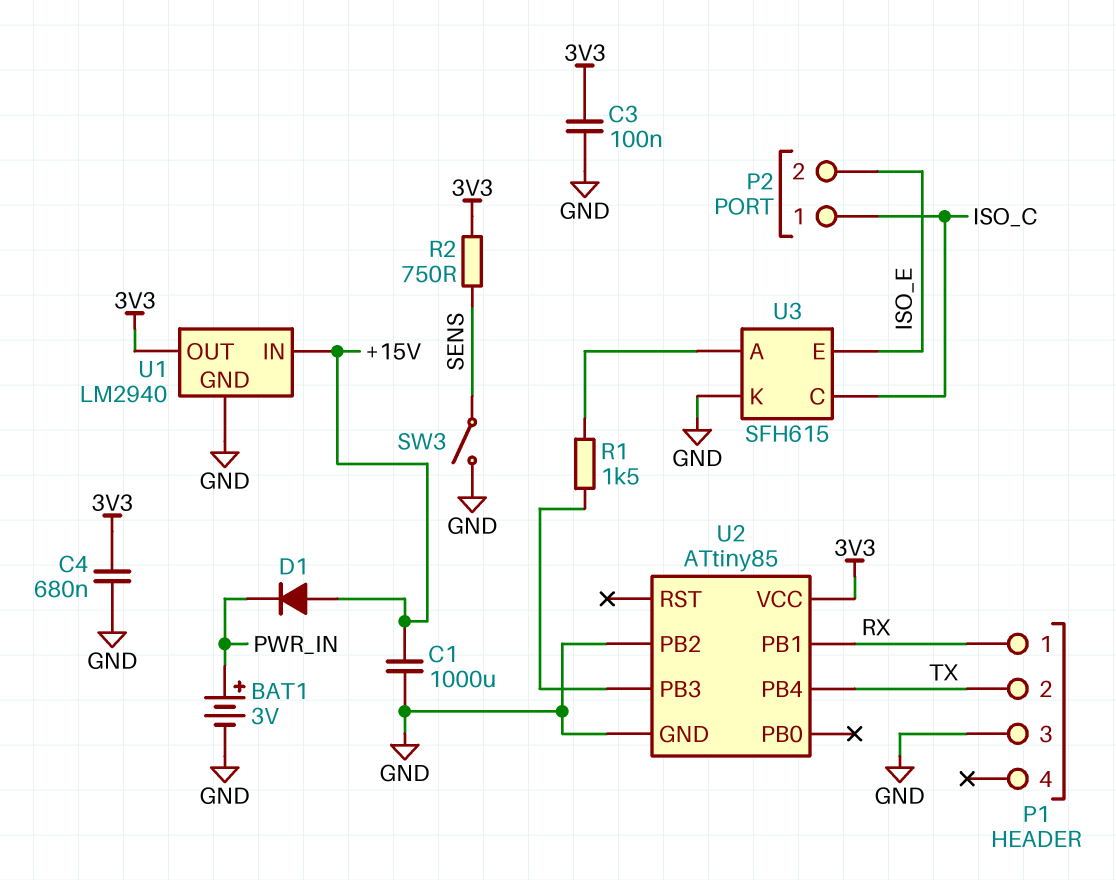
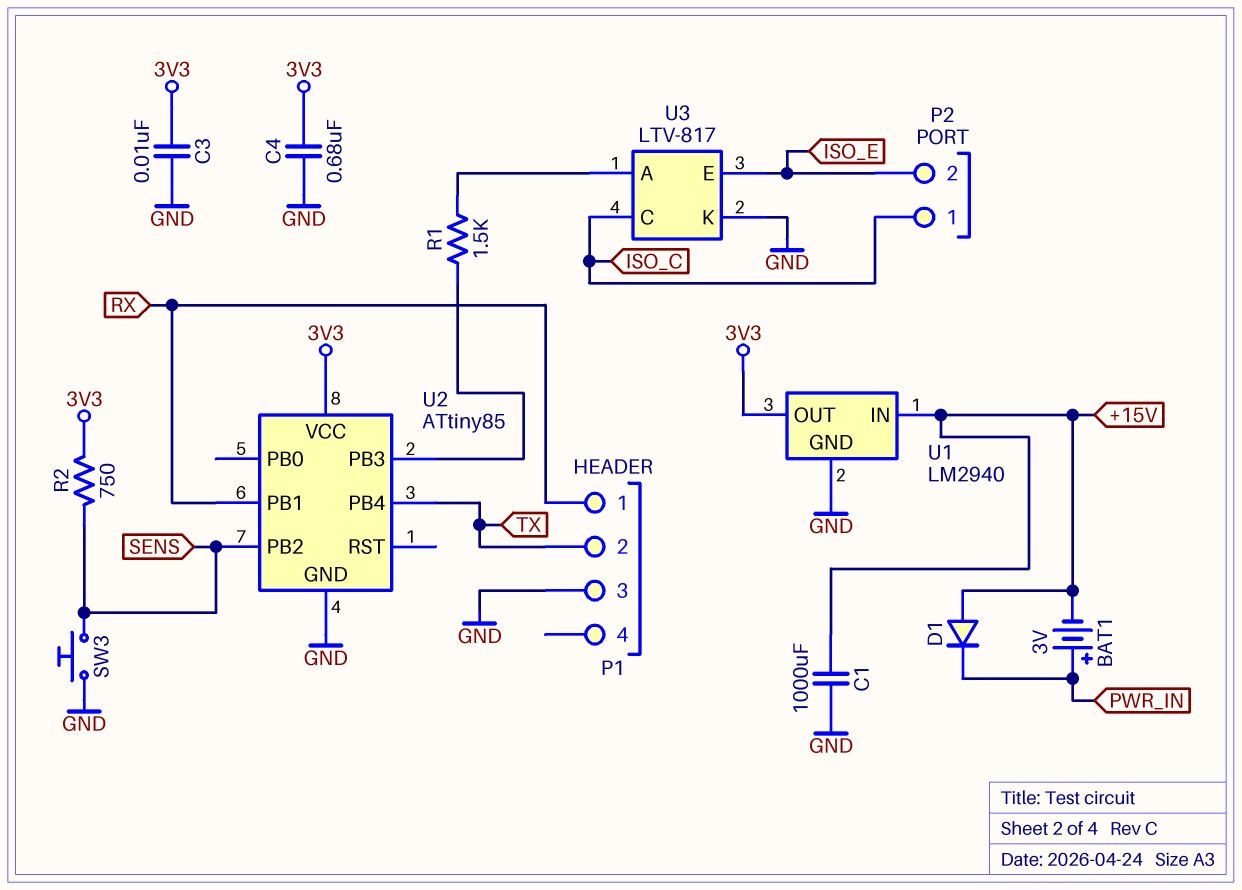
BAT1: 3V (plus PWR_IN, minus GND) -> 3V (plus PWR_IN, minus +15V)
C3: 100nF (3V3, GND) -> 10nF (3V3, GND)
SW3: switch (GND, SENS) -> button (GND, SENS)
U2 pin PB2: GND -> SENS
U3: SFH615 -> LTV-817

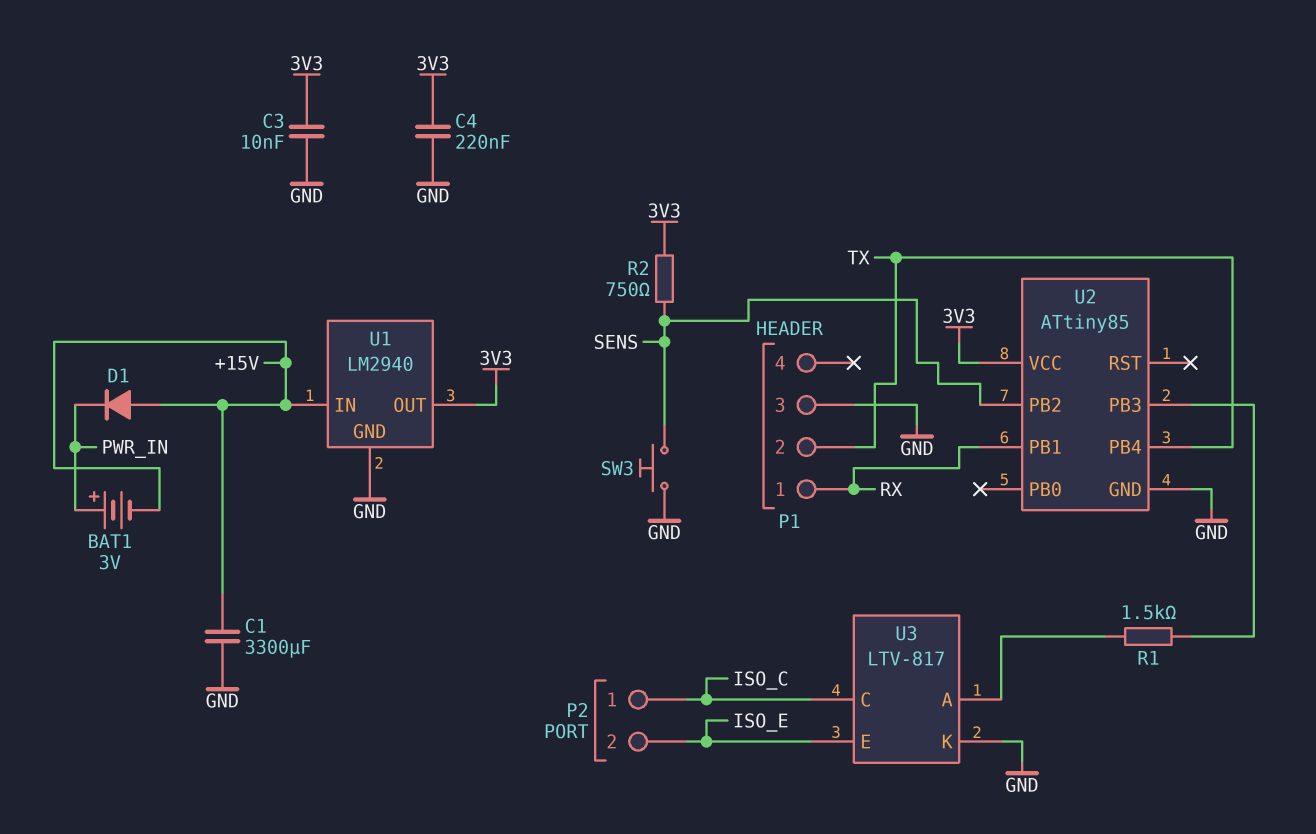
C1: 1000uF (+15V, GND) -> 3300uF (+15V, GND)
C4: 680nF (3V3, GND) -> 220nF (3V3, GND)

